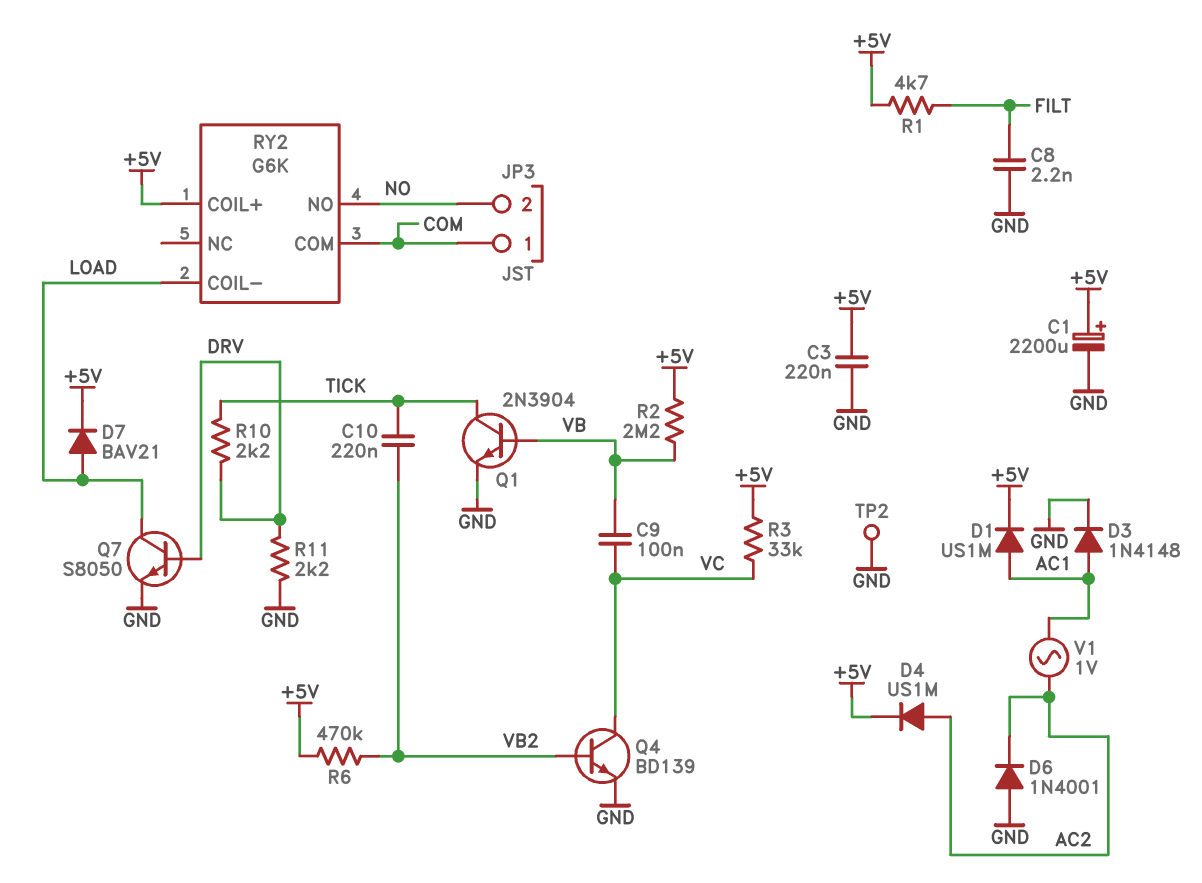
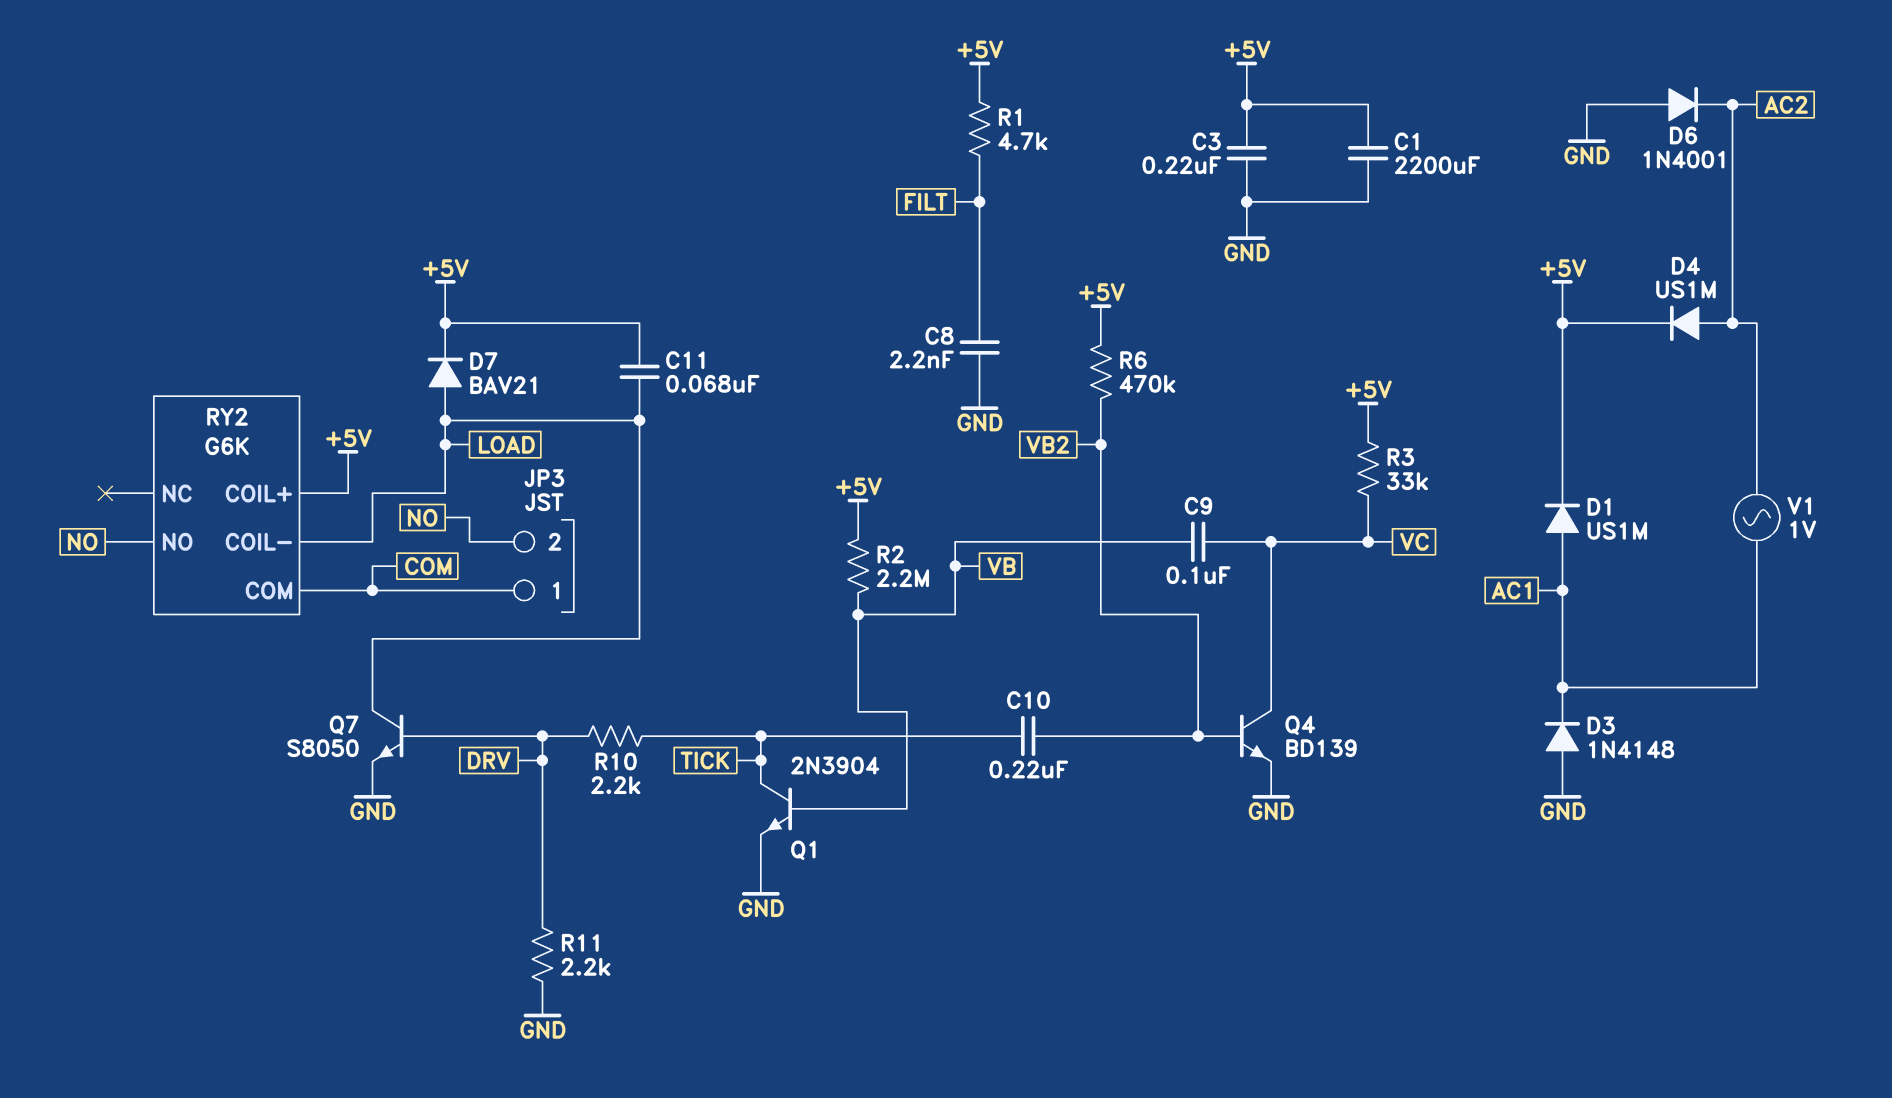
C1: 2200uF (plus +5V, minus GND) -> 2200uF (+5V, GND)
C11: none -> 68nF (+5V, LOAD)
D3: diode 1N4148 (A AC1, K GND) -> diode 1N4148 (A GND, K AC1)
TP2: test point (GND) -> none

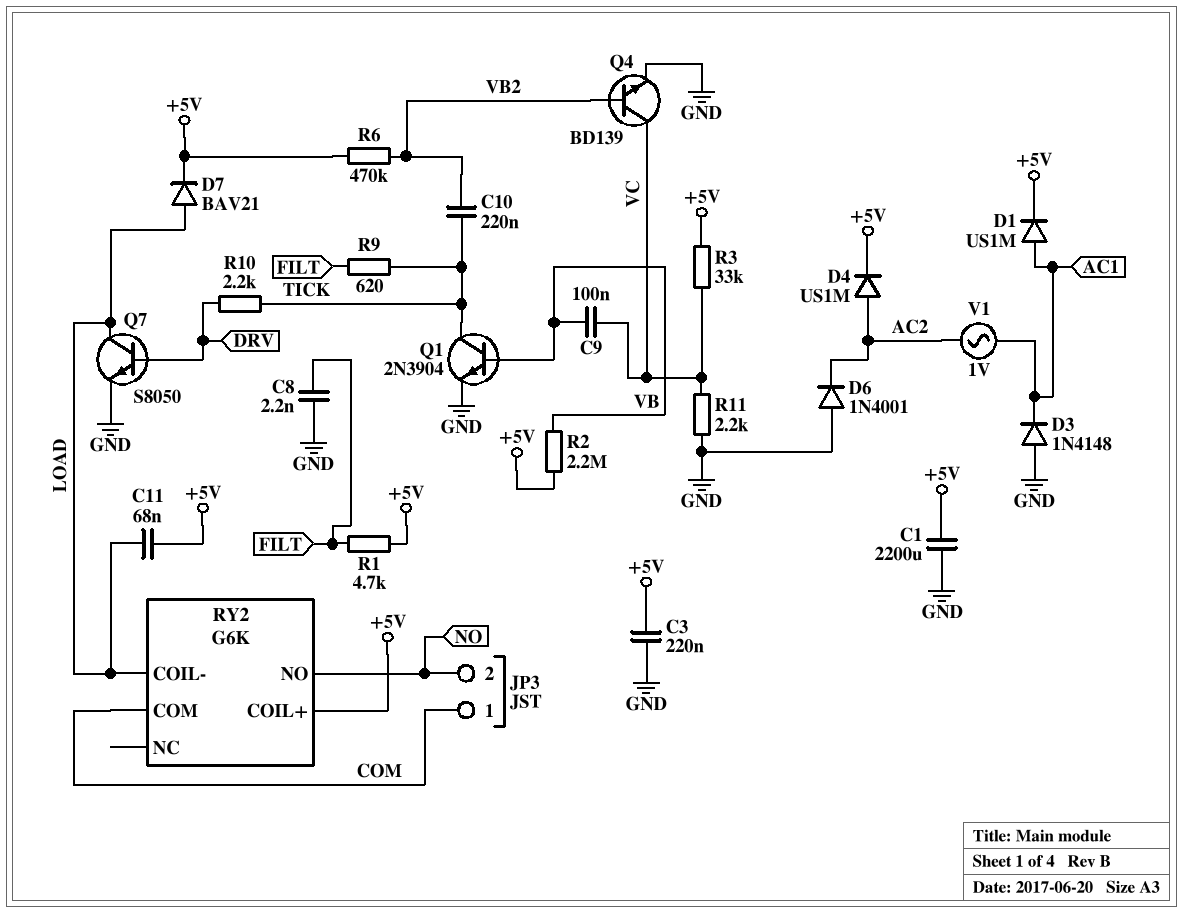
R9: none -> 620 (FILT, TICK)
R11: 2.2k (DRV, GND) -> 2.2k (GND, VC)

